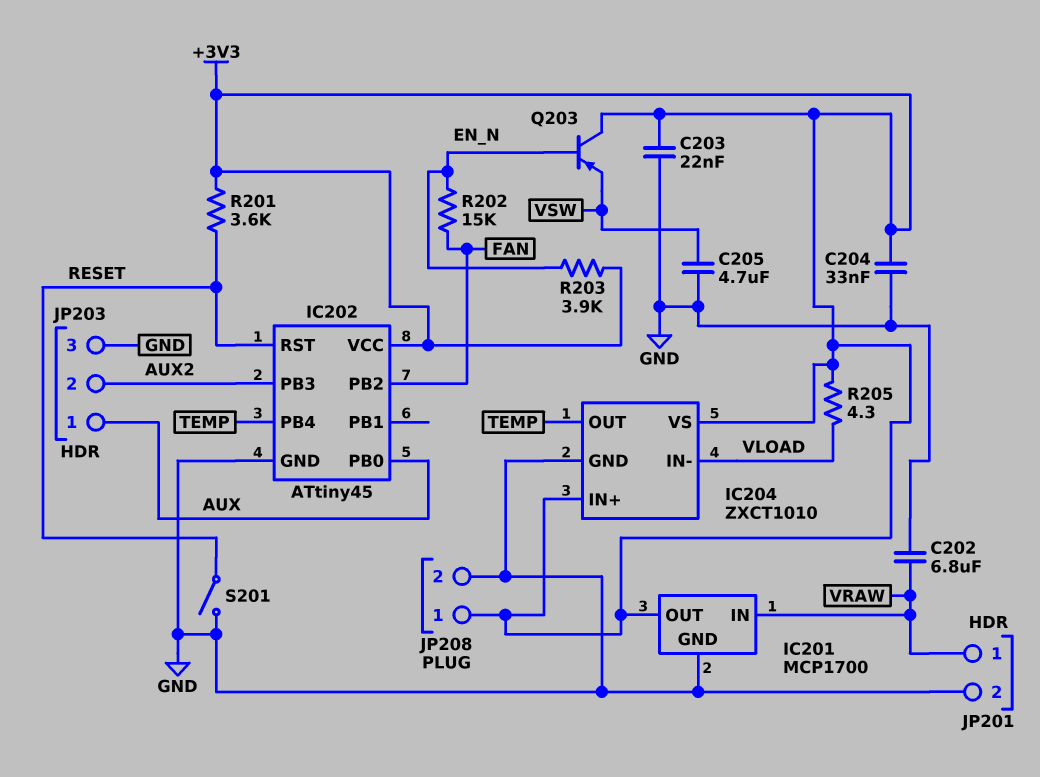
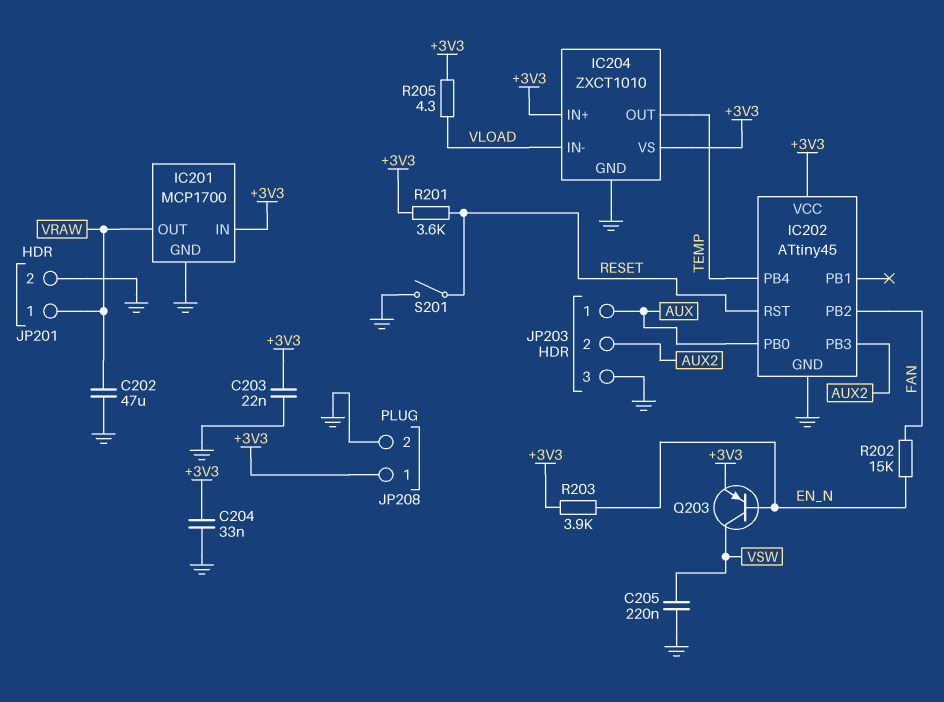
C202: 6.8uF (GND, VRAW) -> 47uF (GND, VRAW)
C205: 4.7uF (GND, VSW) -> 220nF (GND, VSW)
IC201 pin IN: VRAW -> +3V3
IC201 pin OUT: +3V3 -> VRAW
Q203: PNP (B EN_N, C +3V3, E VSW) -> PNP (B EN_N, C VSW, E +3V3)

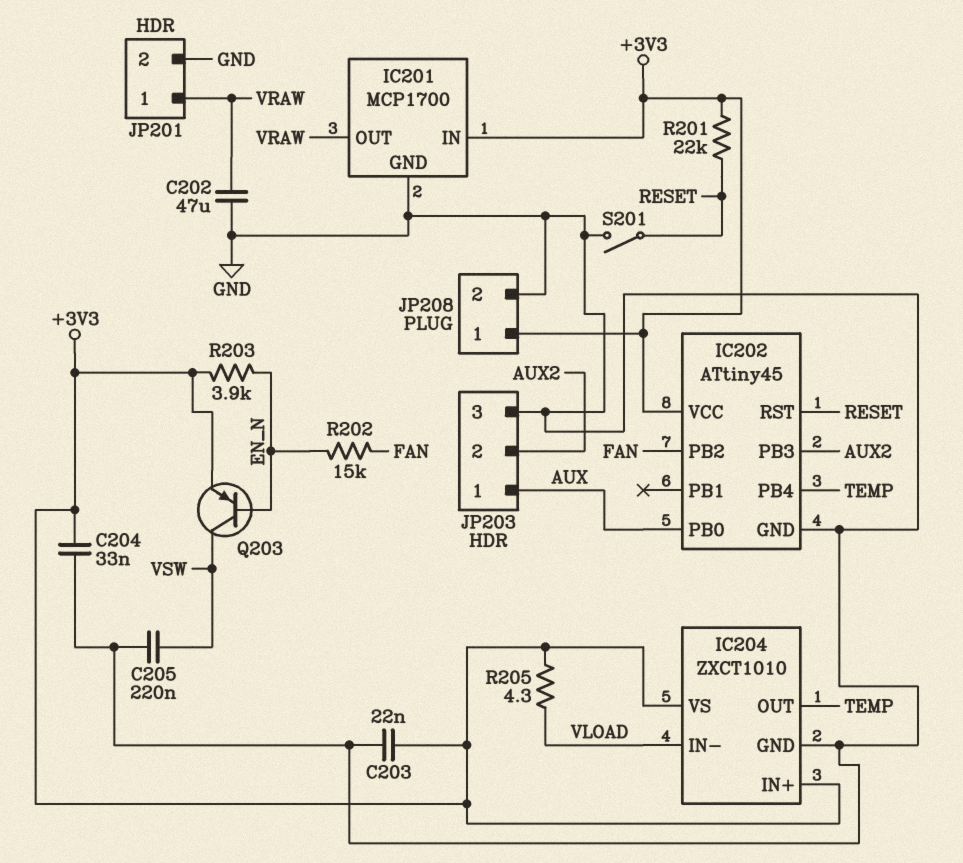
R201: 3.6k (+3V3, RESET) -> 22k (+3V3, RESET)

